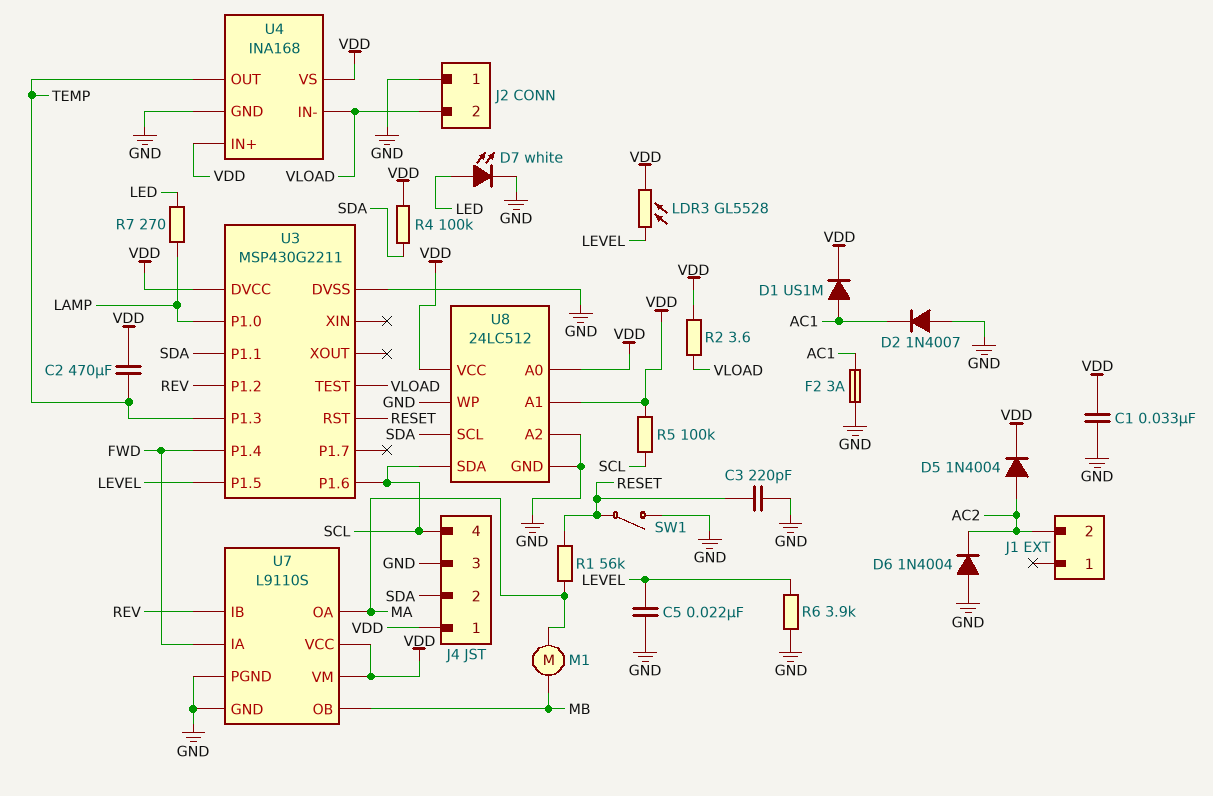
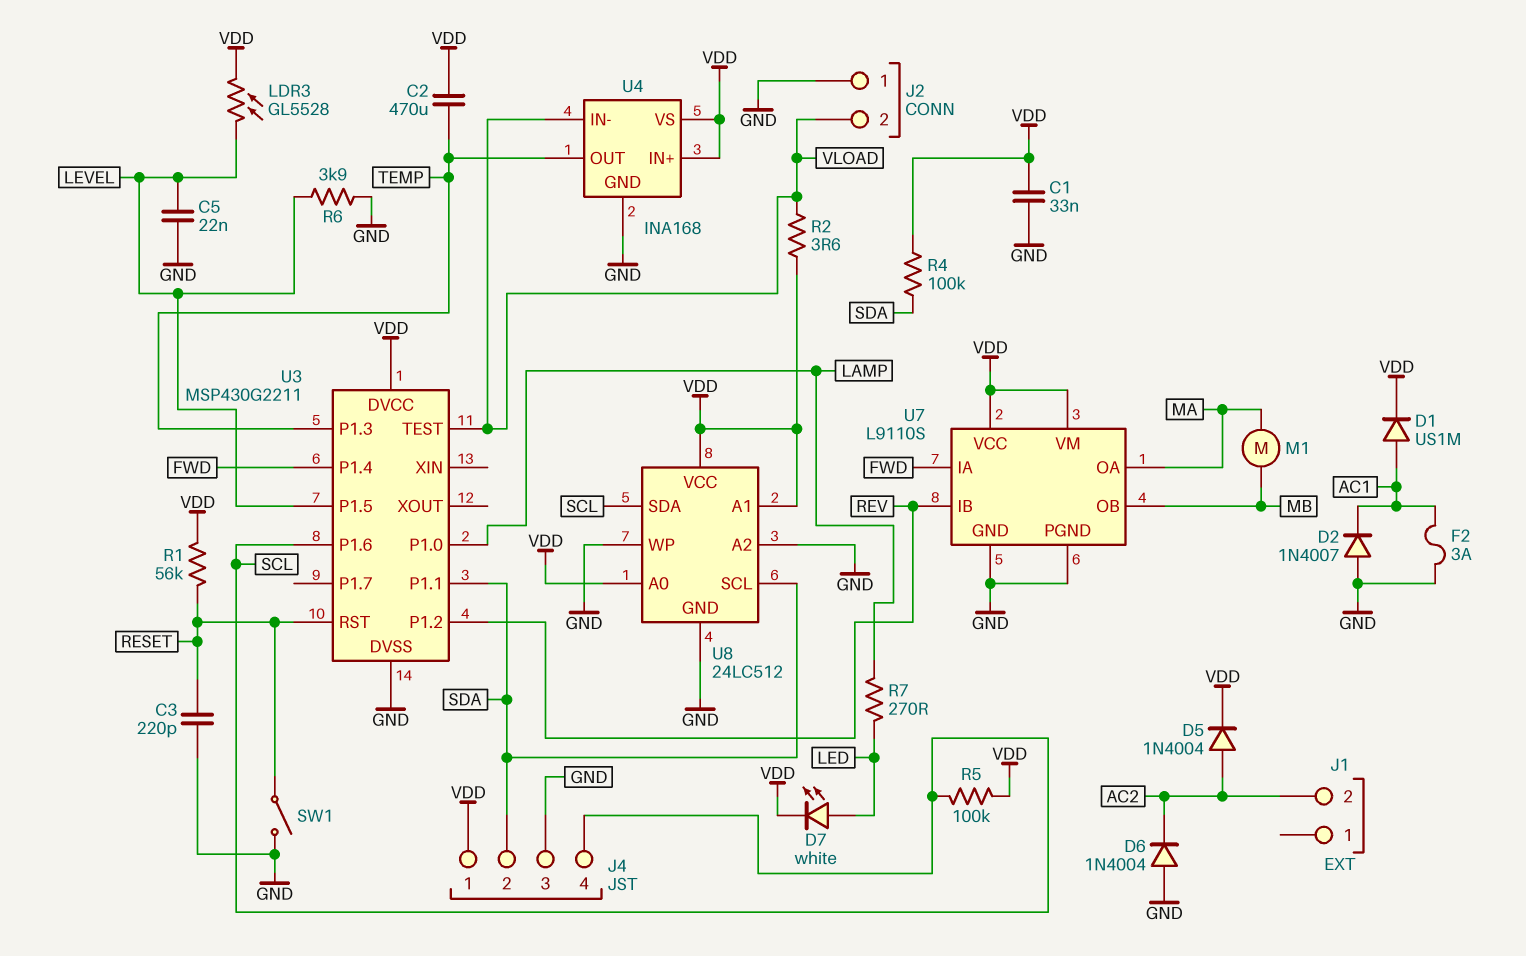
D7: LED white (A LED, K GND) -> LED white (A LED, K VDD)
R1: 56k (MA, RESET) -> 56k (RESET, VDD)

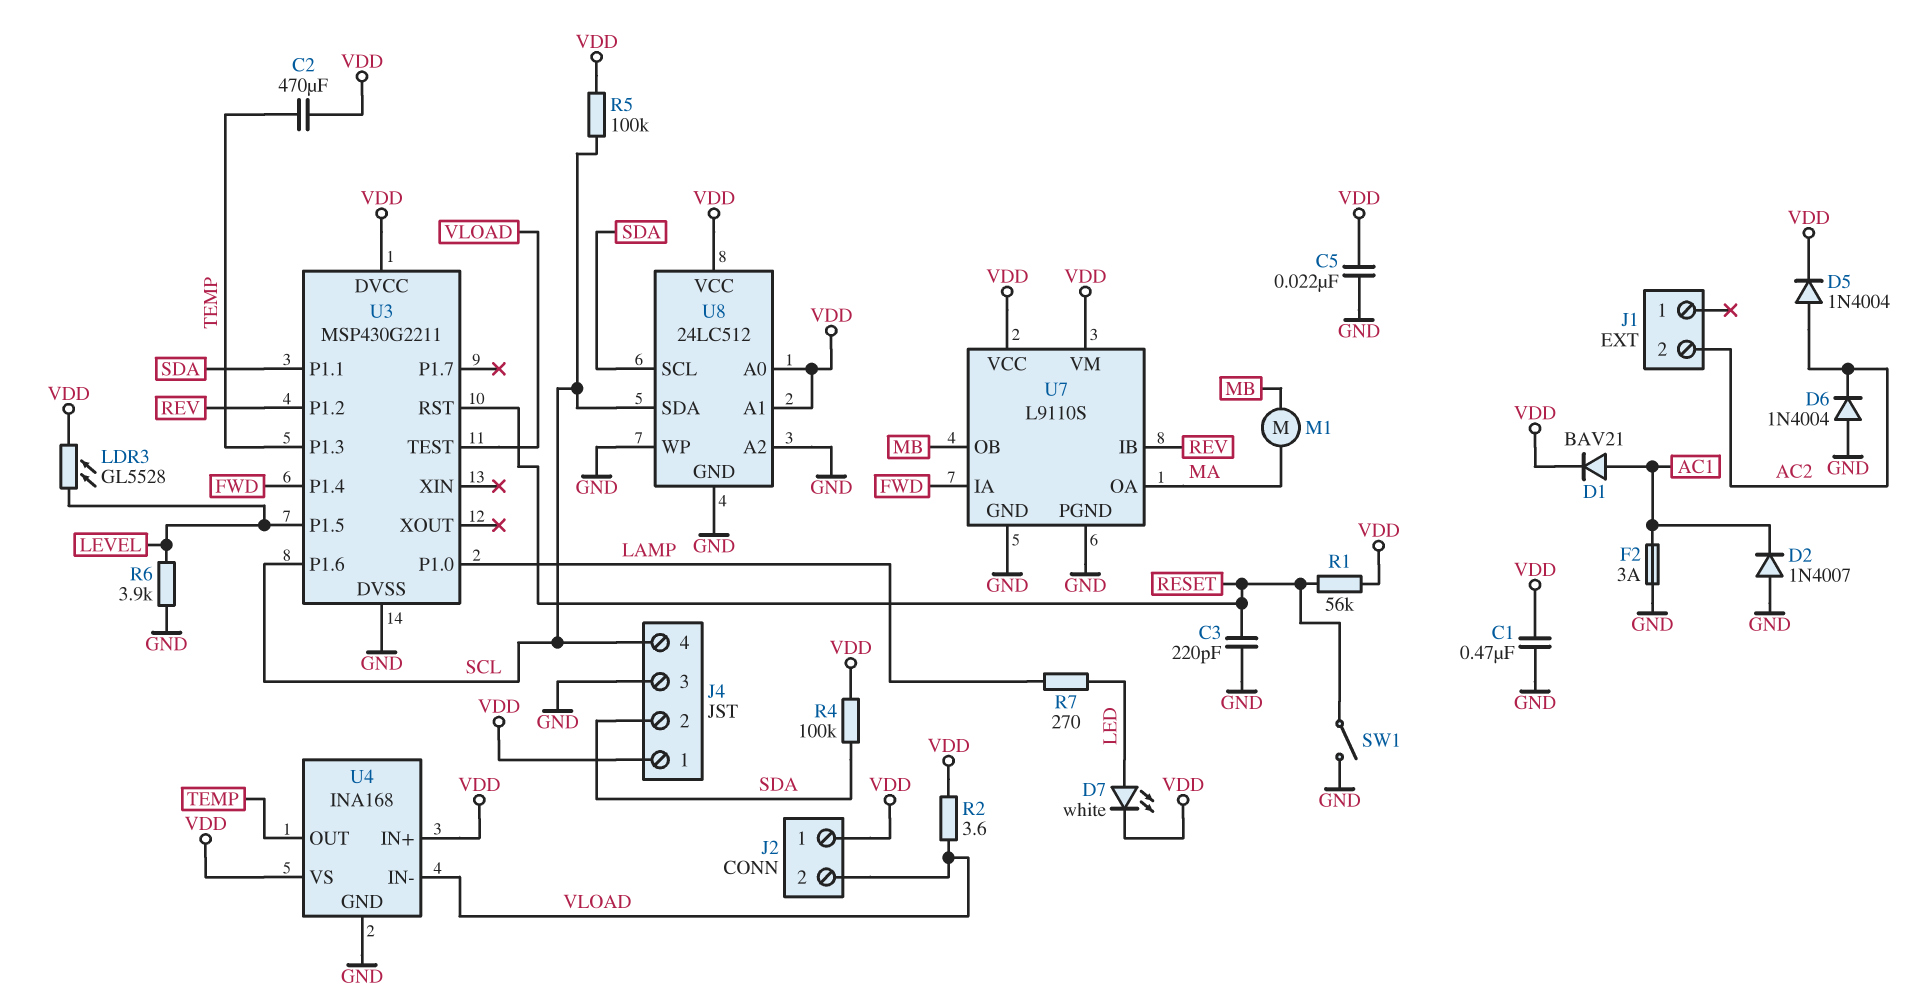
C1: 33nF (GND, VDD) -> 470nF (GND, VDD)
C5: 22nF (GND, LEVEL) -> 22nF (GND, VDD)
D1: diode US1M (A AC1, K VDD) -> diode BAV21 (A AC1, K VDD)
J2 pin 1: GND -> VDD

